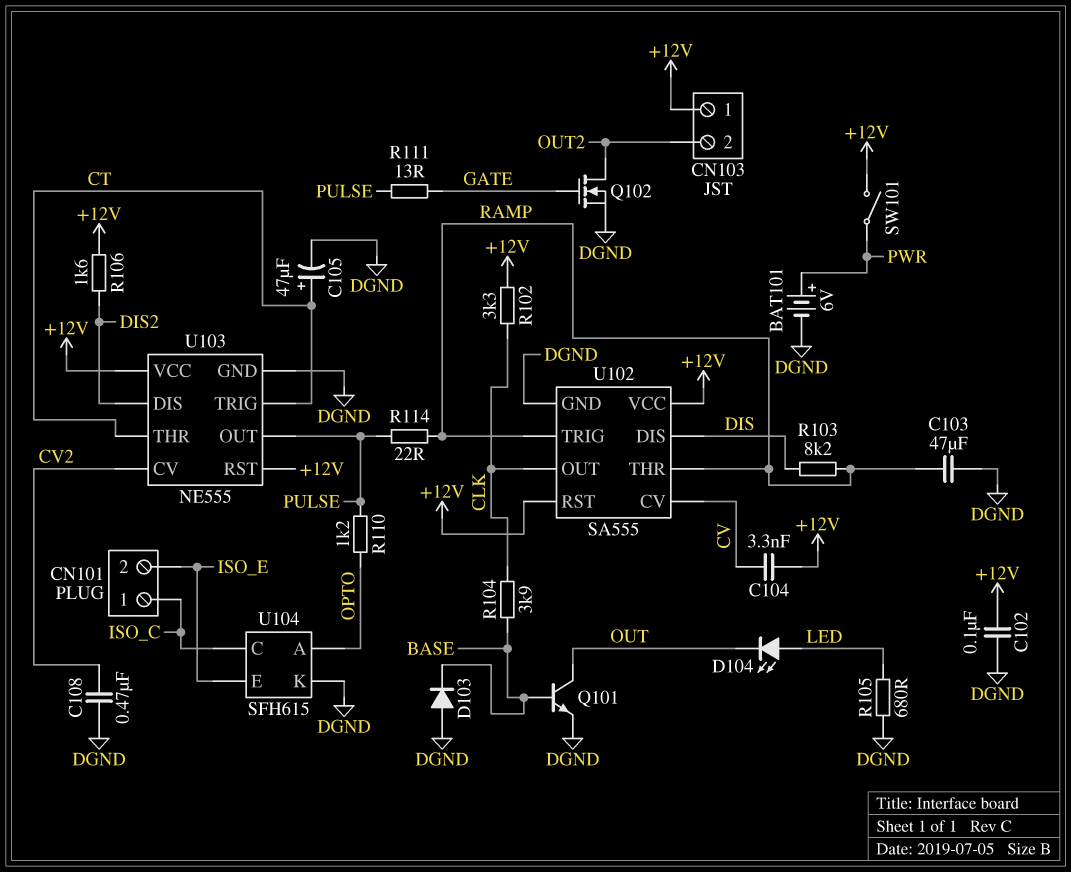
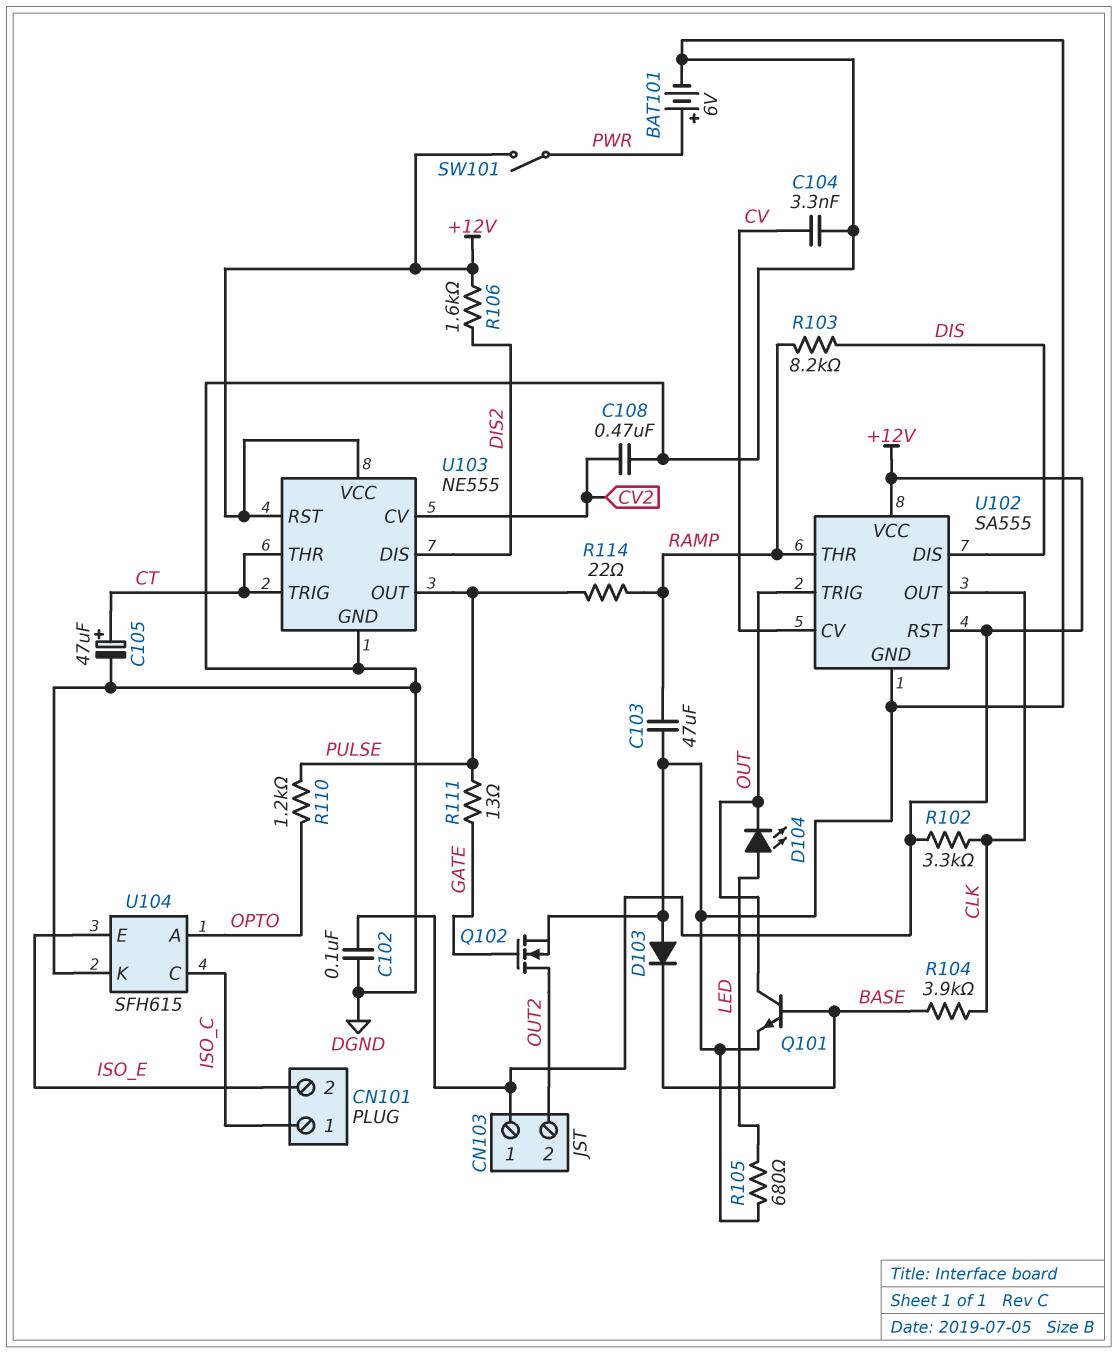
C104: 3.3nF (+12V, CV) -> 3.3nF (CV, DGND)
U102 pin TRIG: RAMP -> OUT

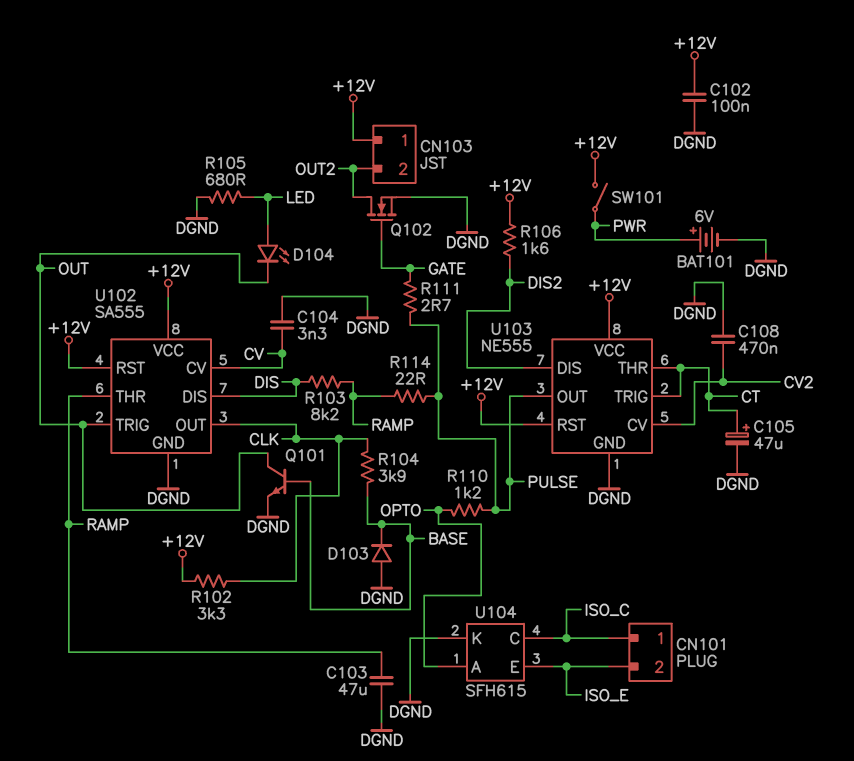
R111: 13 (GATE, PULSE) -> 2.7 (GATE, PULSE)

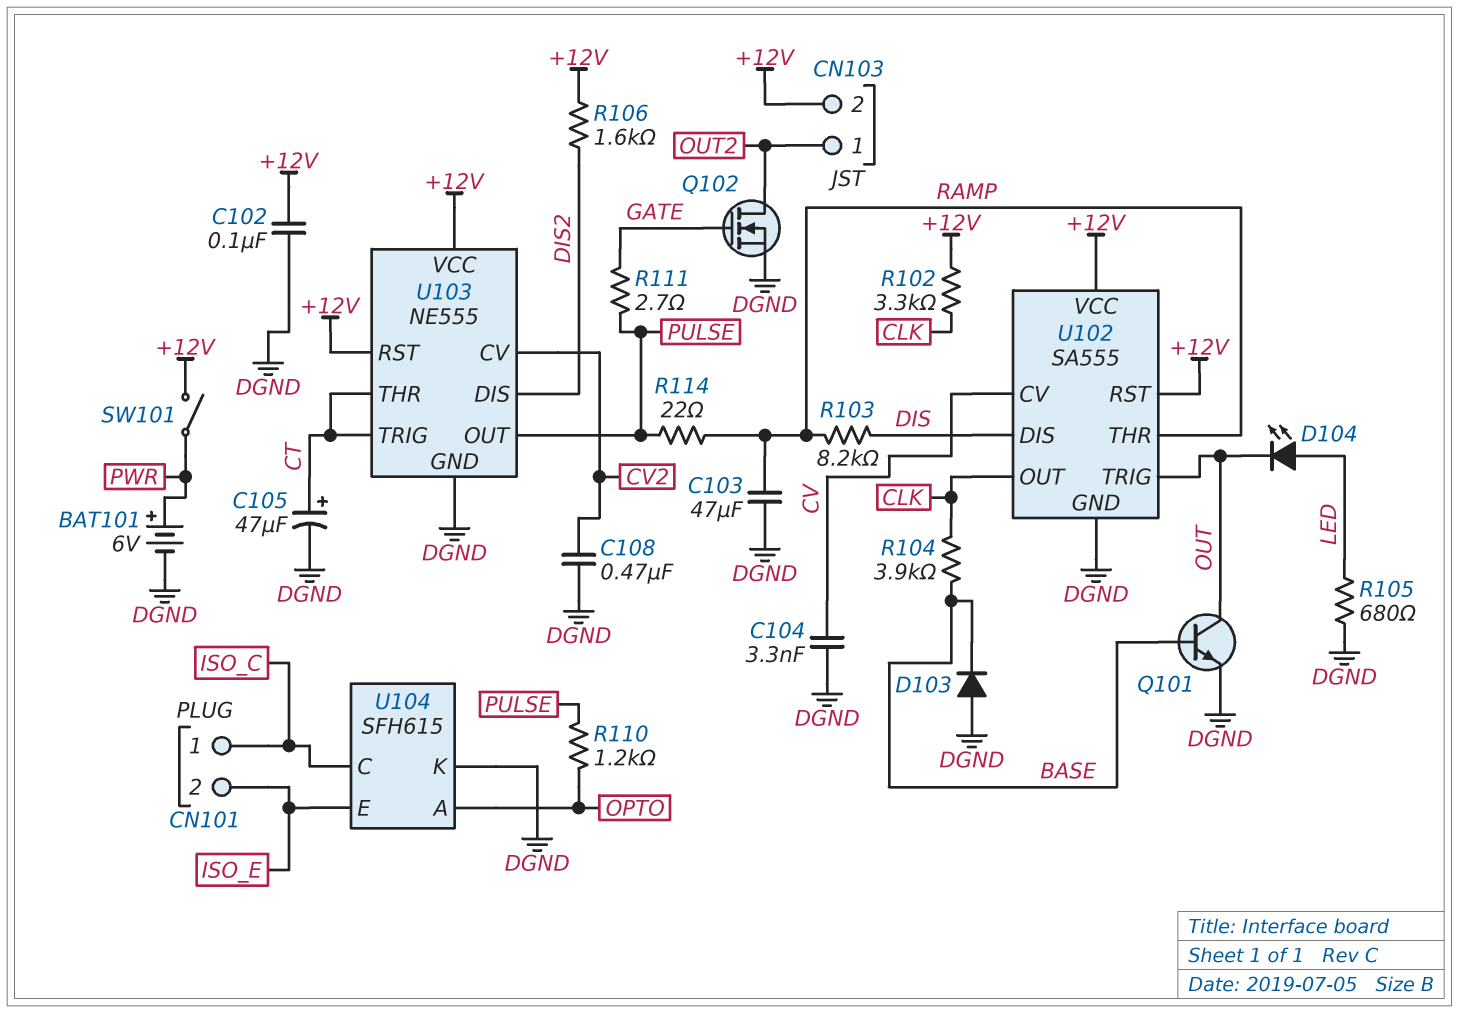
CN103 pin 1: +12V -> OUT2
CN103 pin 2: OUT2 -> +12V

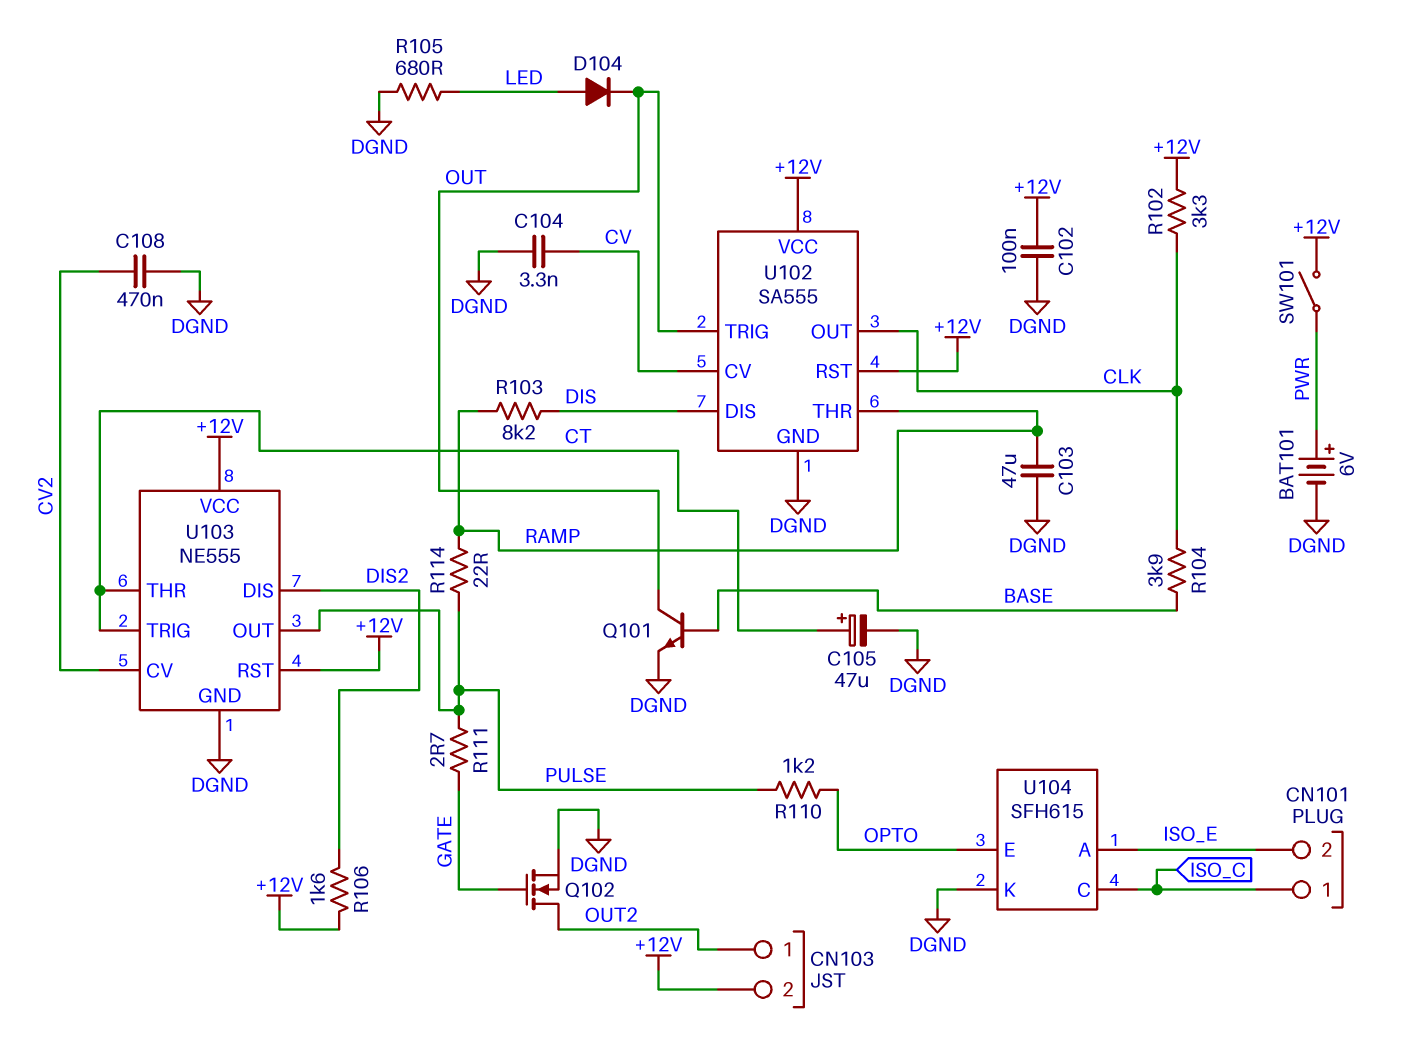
D103: diode (A DGND, K BASE) -> none
D104: LED (A LED, K OUT) -> diode (A LED, K OUT)
U104 pin A: OPTO -> ISO_E
U104 pin E: ISO_E -> OPTO

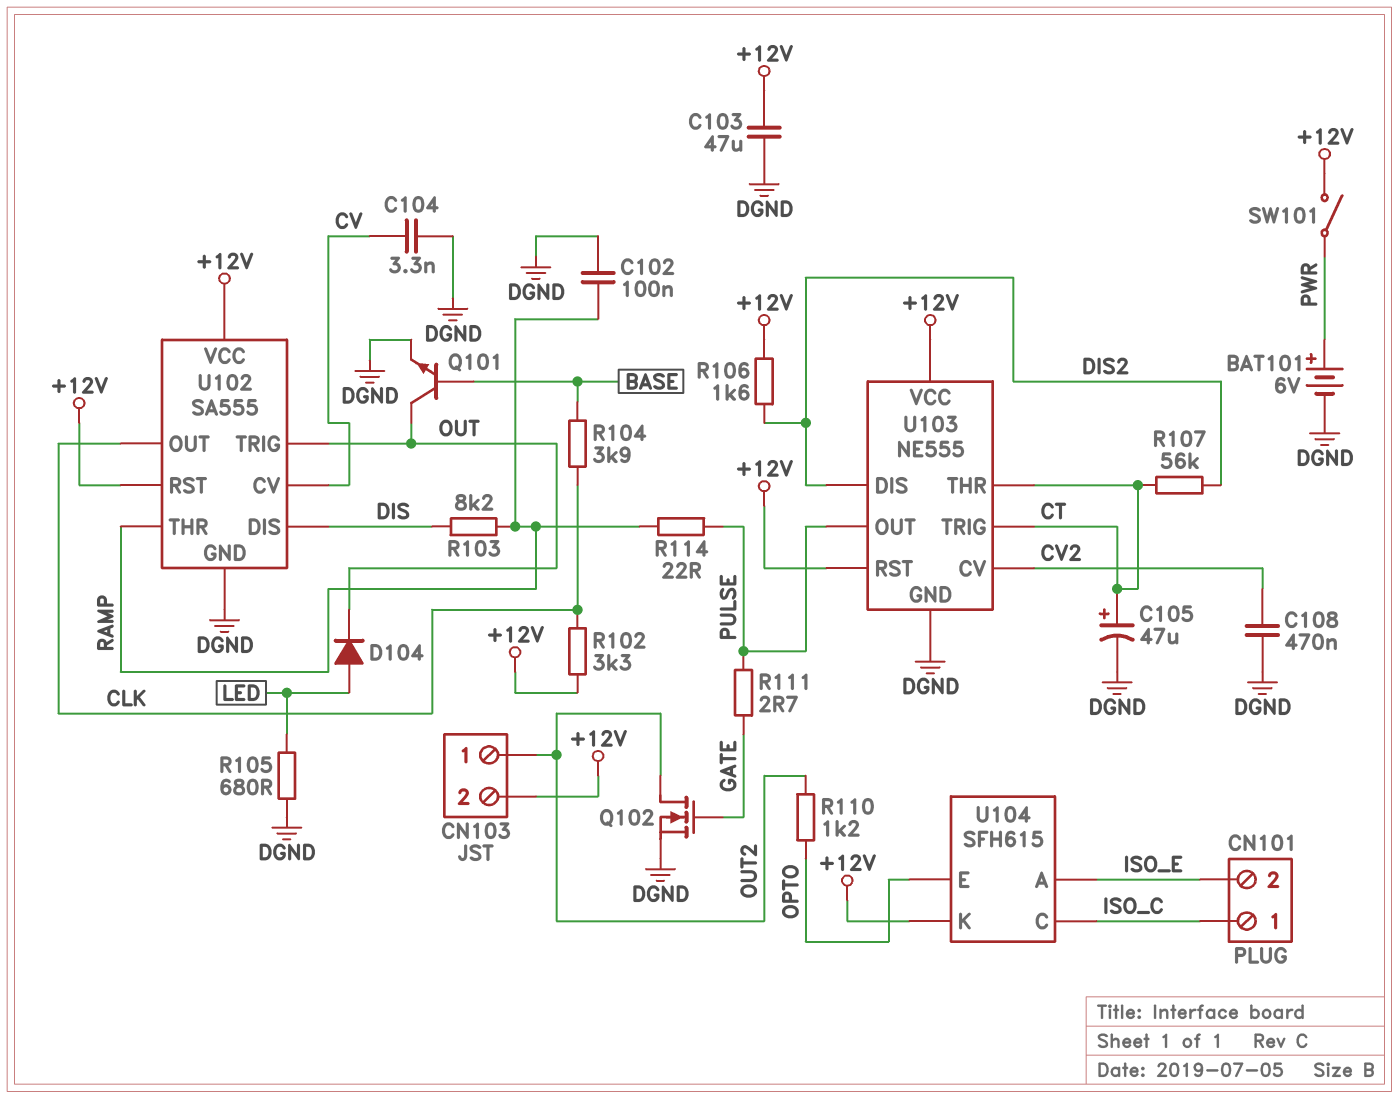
C102: 100nF (+12V, DGND) -> 100nF (DGND, RAMP)
C103: 47uF (DGND, RAMP) -> 47uF (+12V, DGND)
R107: none -> 56k (CT, DIS2)
R110: 1.2k (OPTO, PULSE) -> 1.2k (OPTO, OUT2)
U104 pin K: DGND -> +12V

